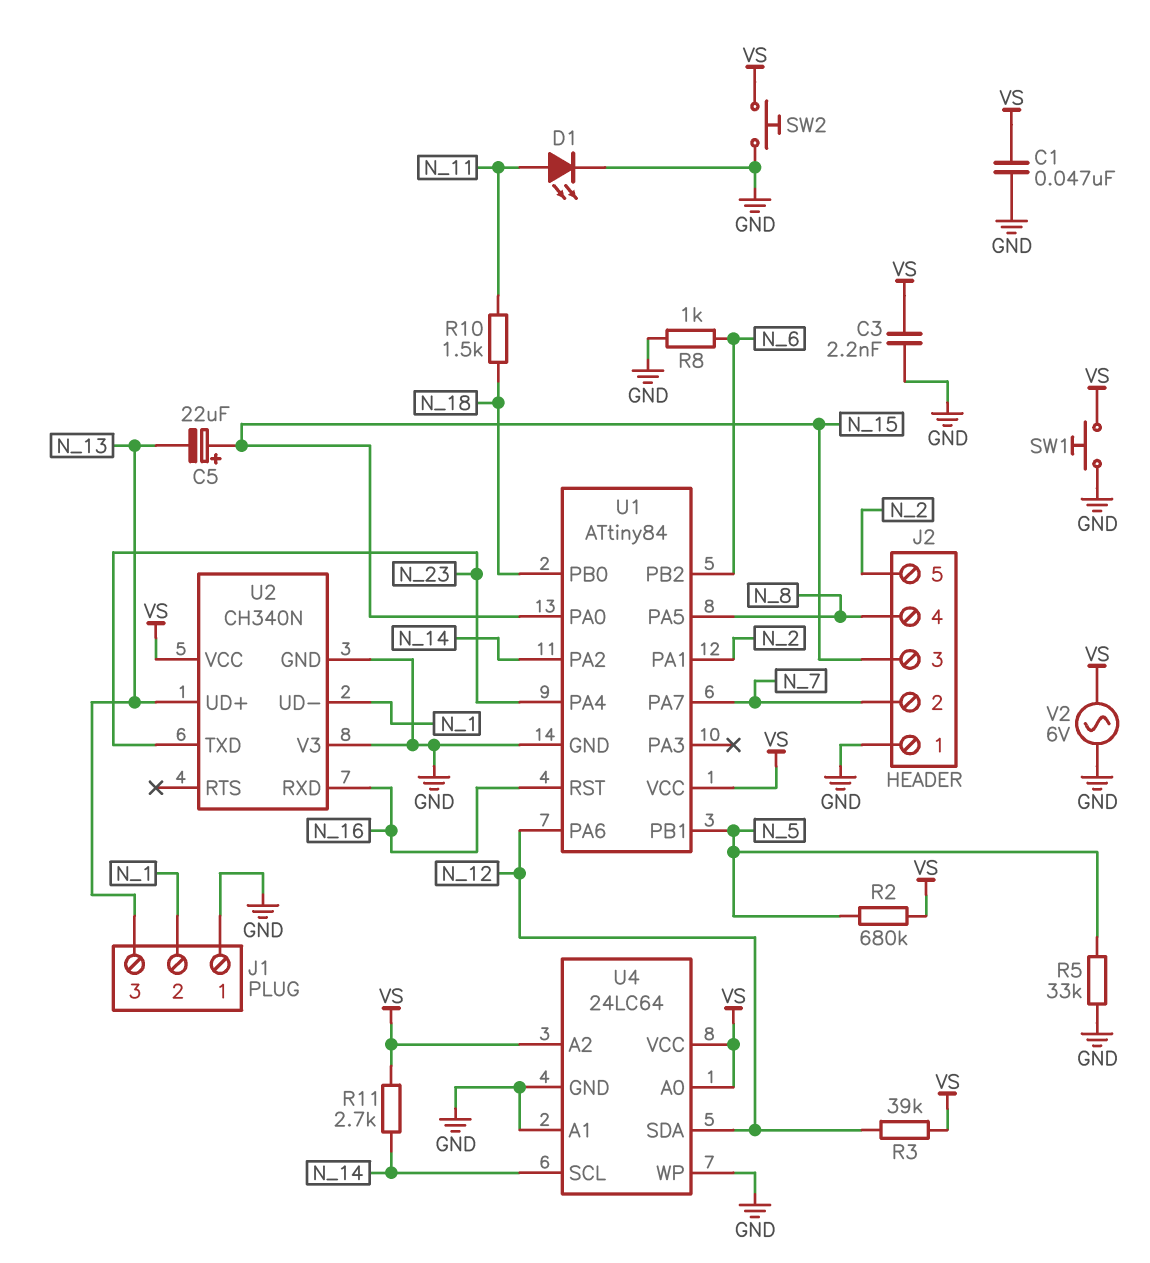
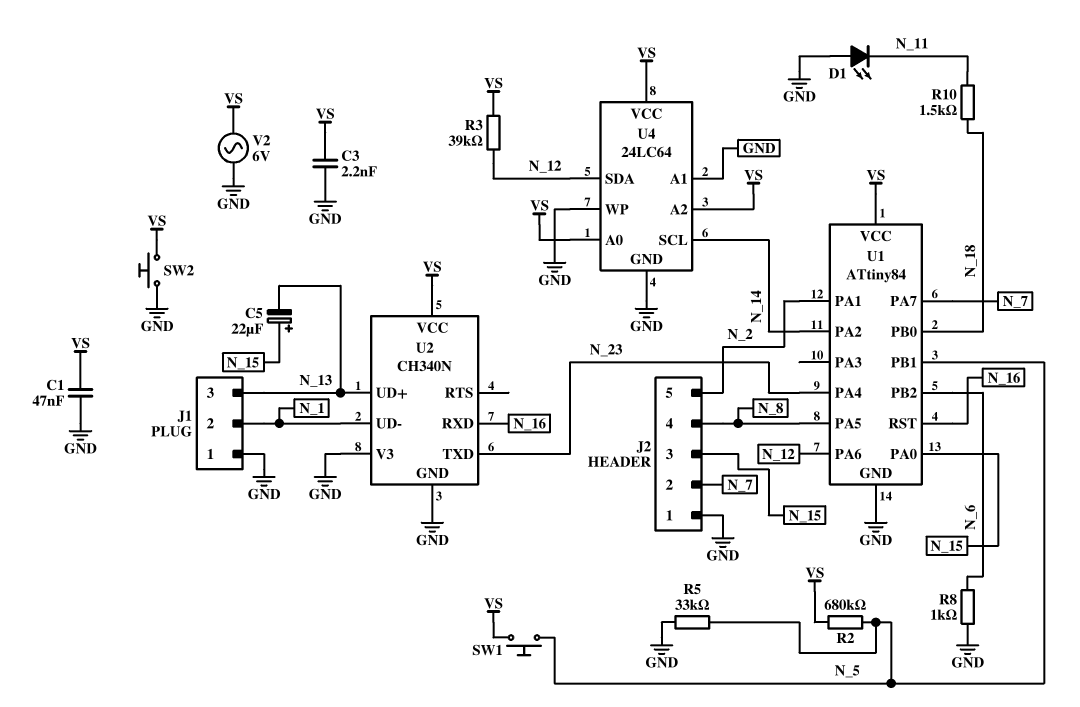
D1: LED (A N_11, K GND) -> LED (A GND, K N_11)
R11: 2.7k (N_14, VS) -> none
SW1: button (GND, VS) -> button (N_5, VS)

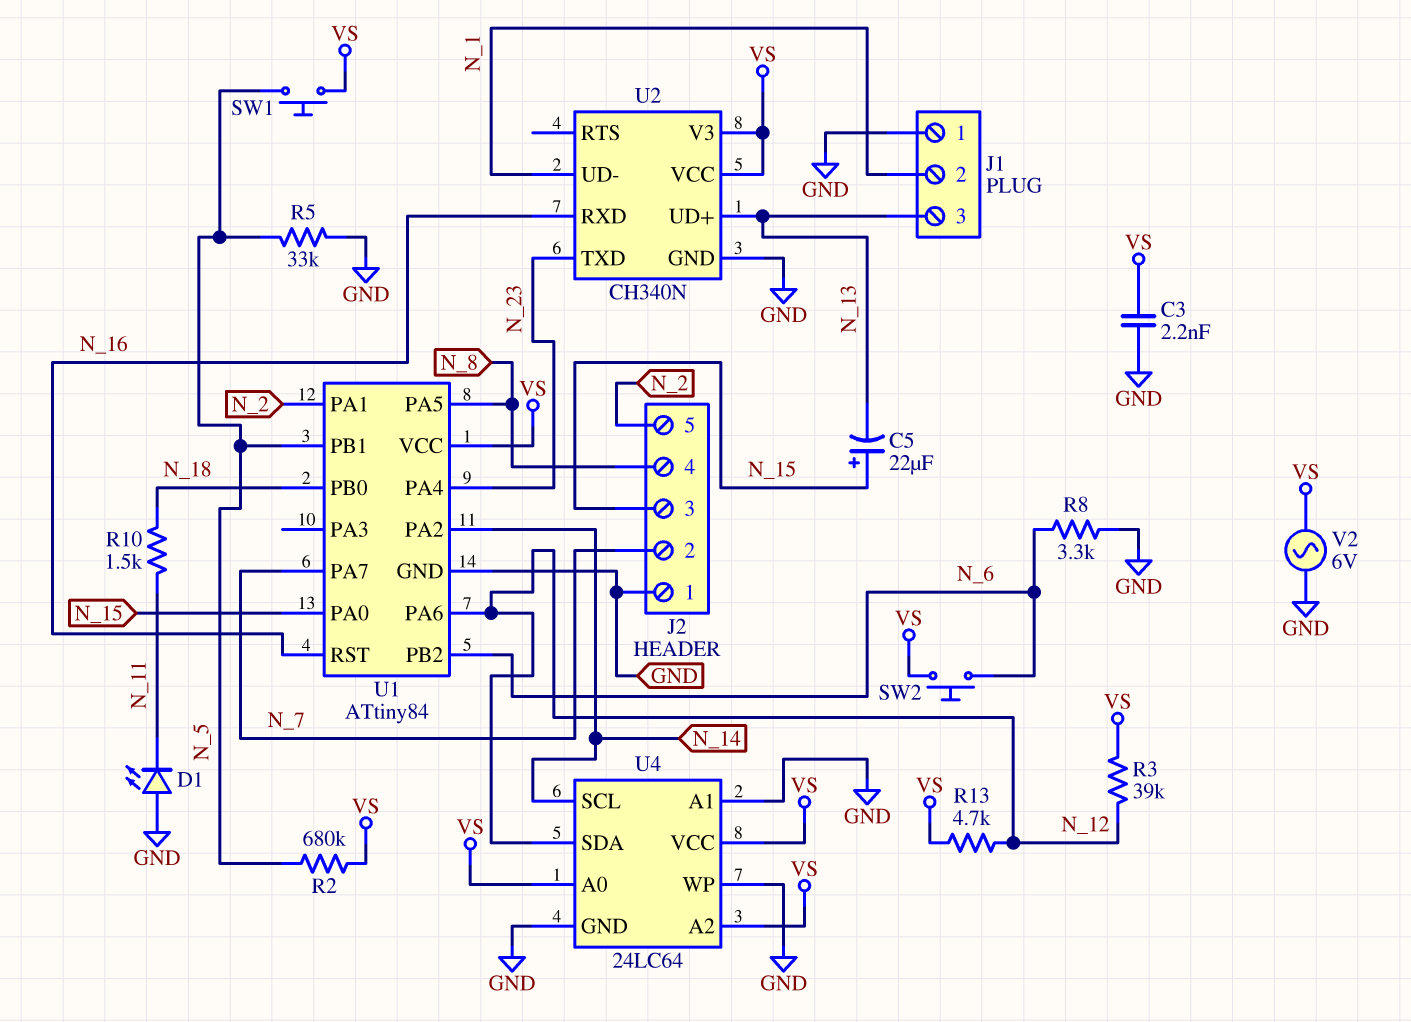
C1: 47nF (GND, VS) -> none
R8: 1k (GND, N_6) -> 3.3k (GND, N_6)
R13: none -> 4.7k (N_12, VS)
SW2: button (GND, VS) -> button (N_6, VS)
U2 pin V3: GND -> VS

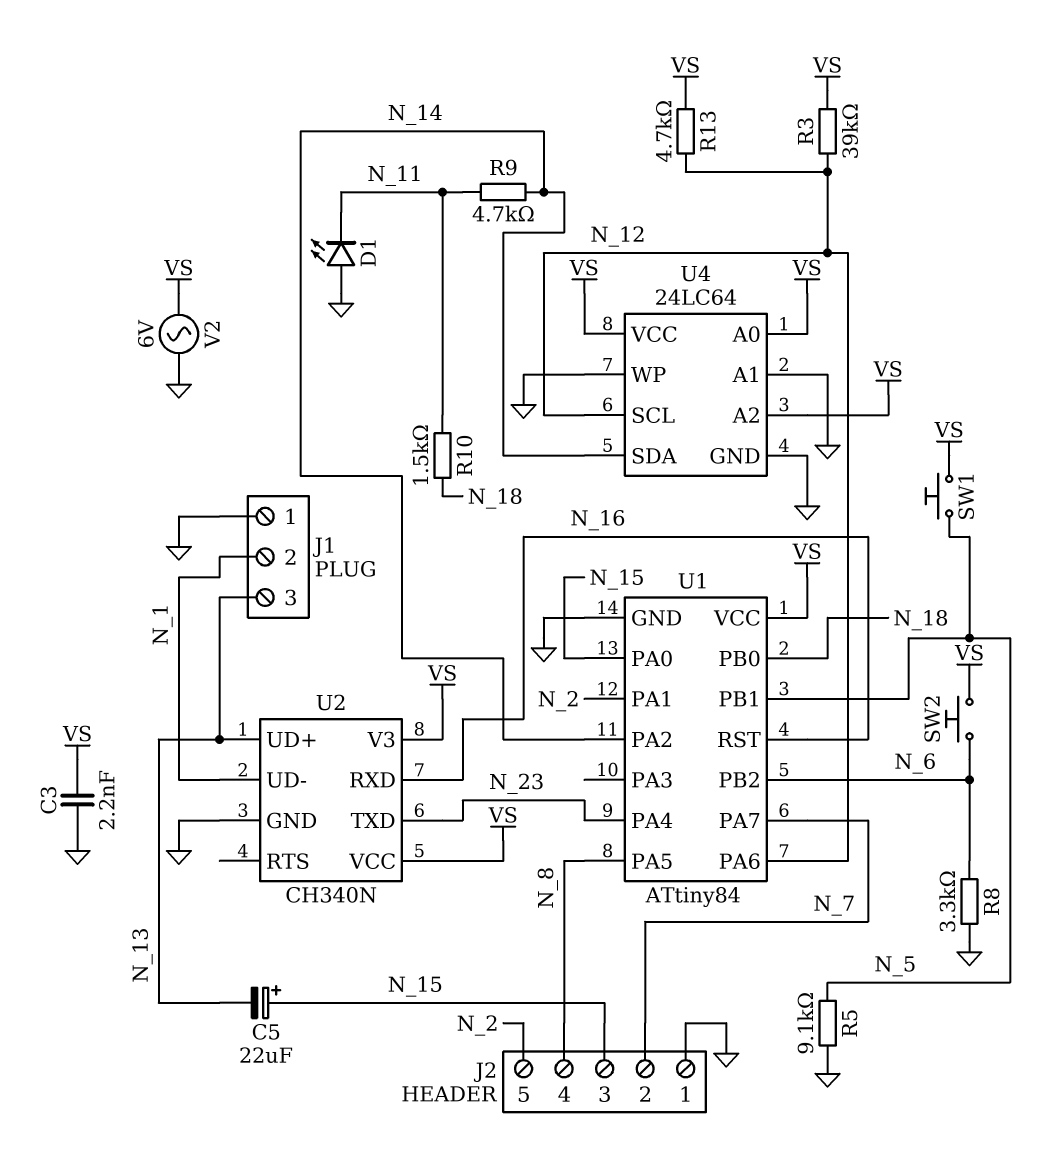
R2: 680k (N_5, VS) -> none
R5: 33k (GND, N_5) -> 9.1k (GND, N_5)
R9: none -> 4.7k (N_11, N_14)
U4 pin SCL: N_14 -> N_12
U4 pin SDA: N_12 -> N_14

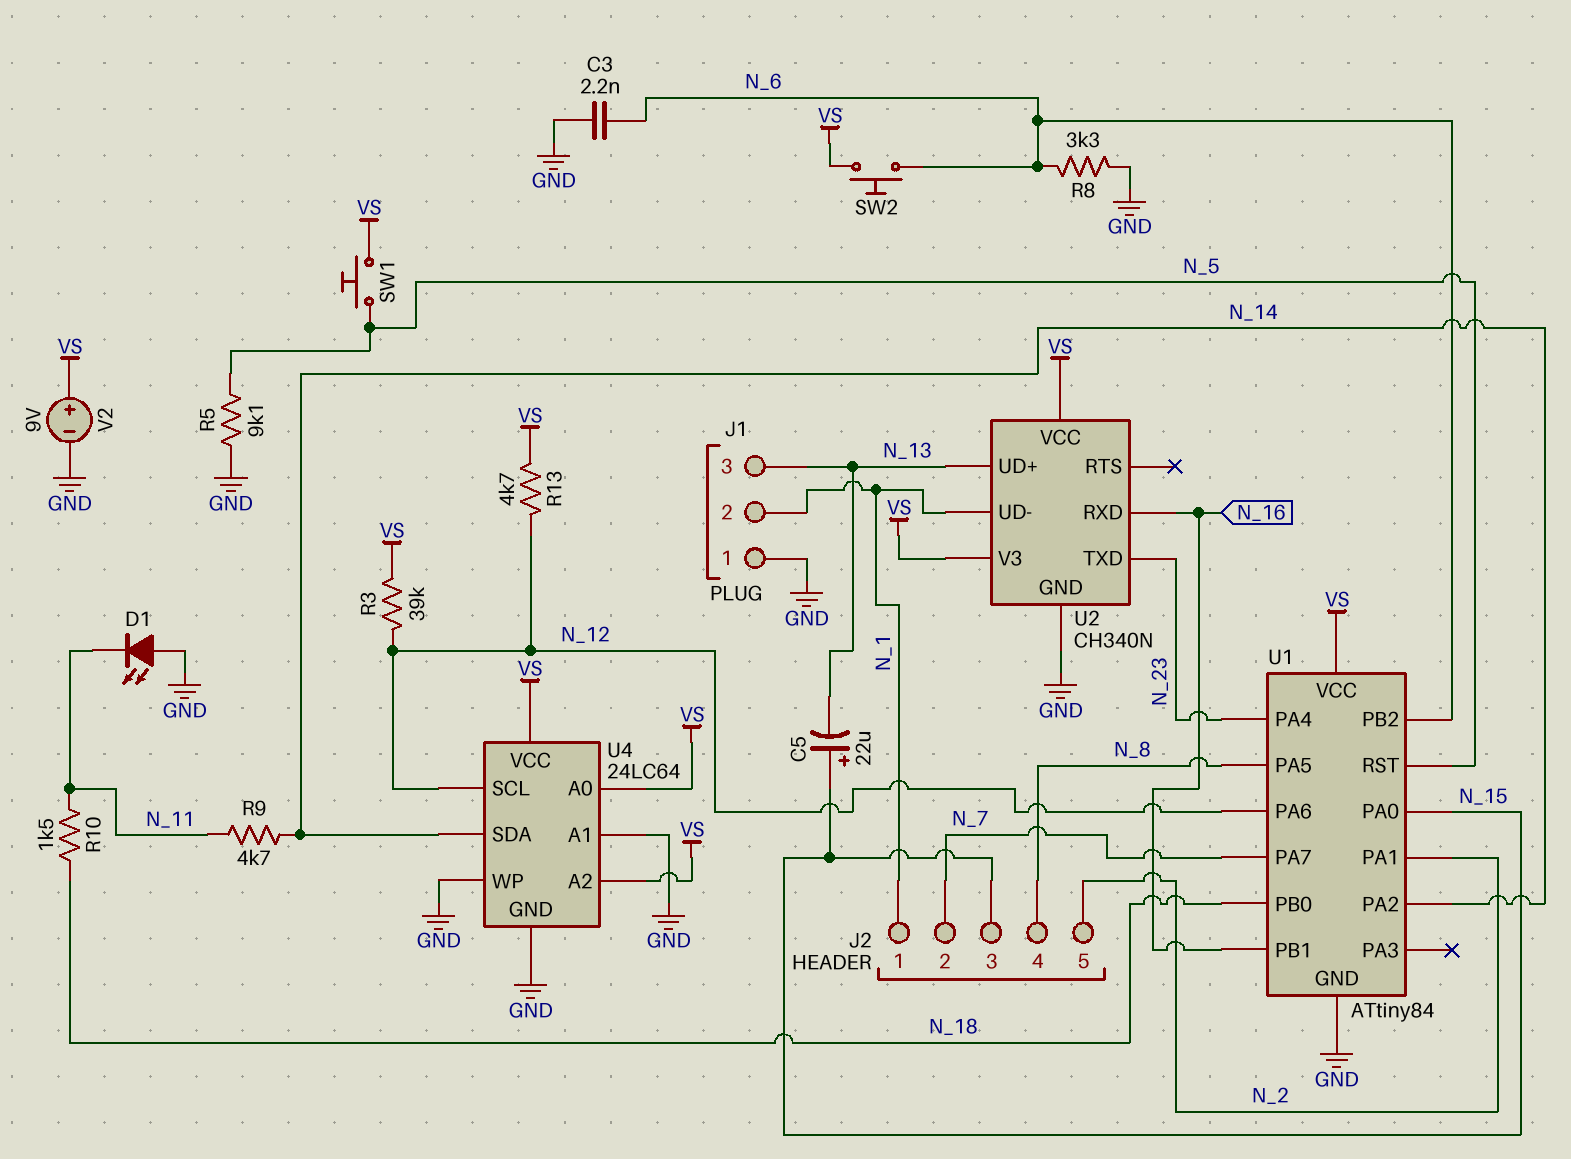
C3: 2.2nF (GND, VS) -> 2.2nF (GND, N_6)
J2 pin 1: GND -> N_1
U1 pin PB1: N_5 -> N_16
U1 pin RST: N_16 -> N_5
V2: AC 6V (GND, VS) -> 9V (plus VS, minus GND)

